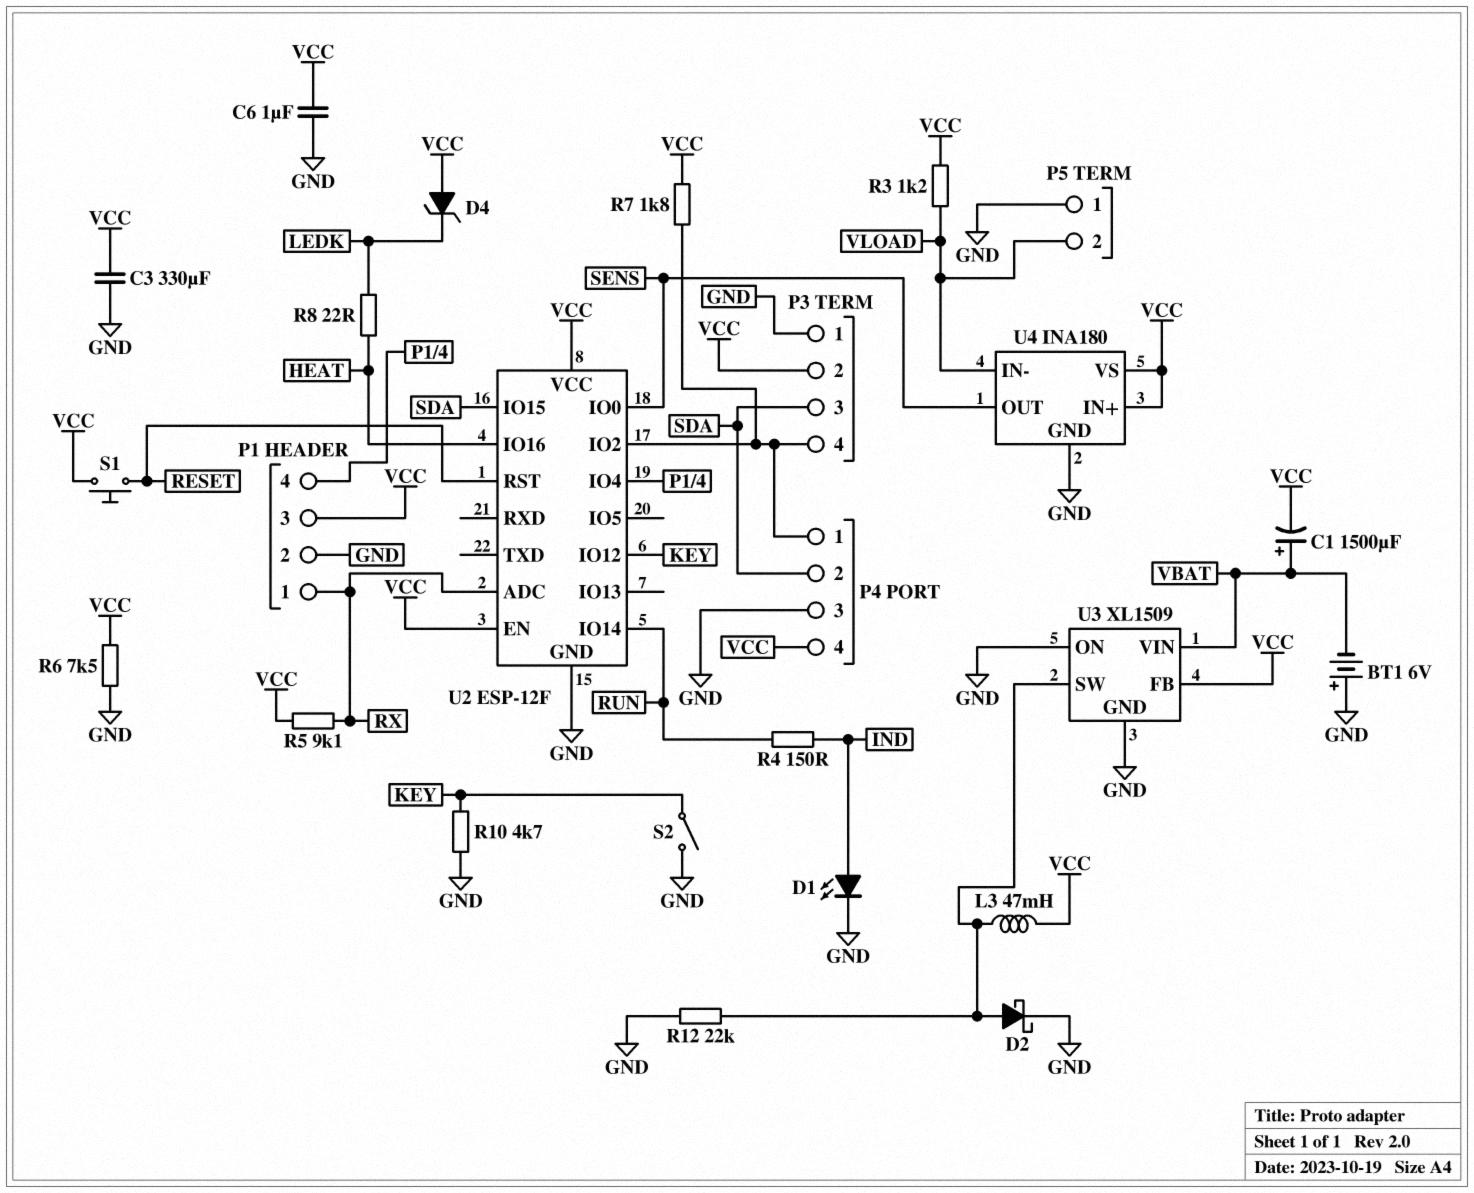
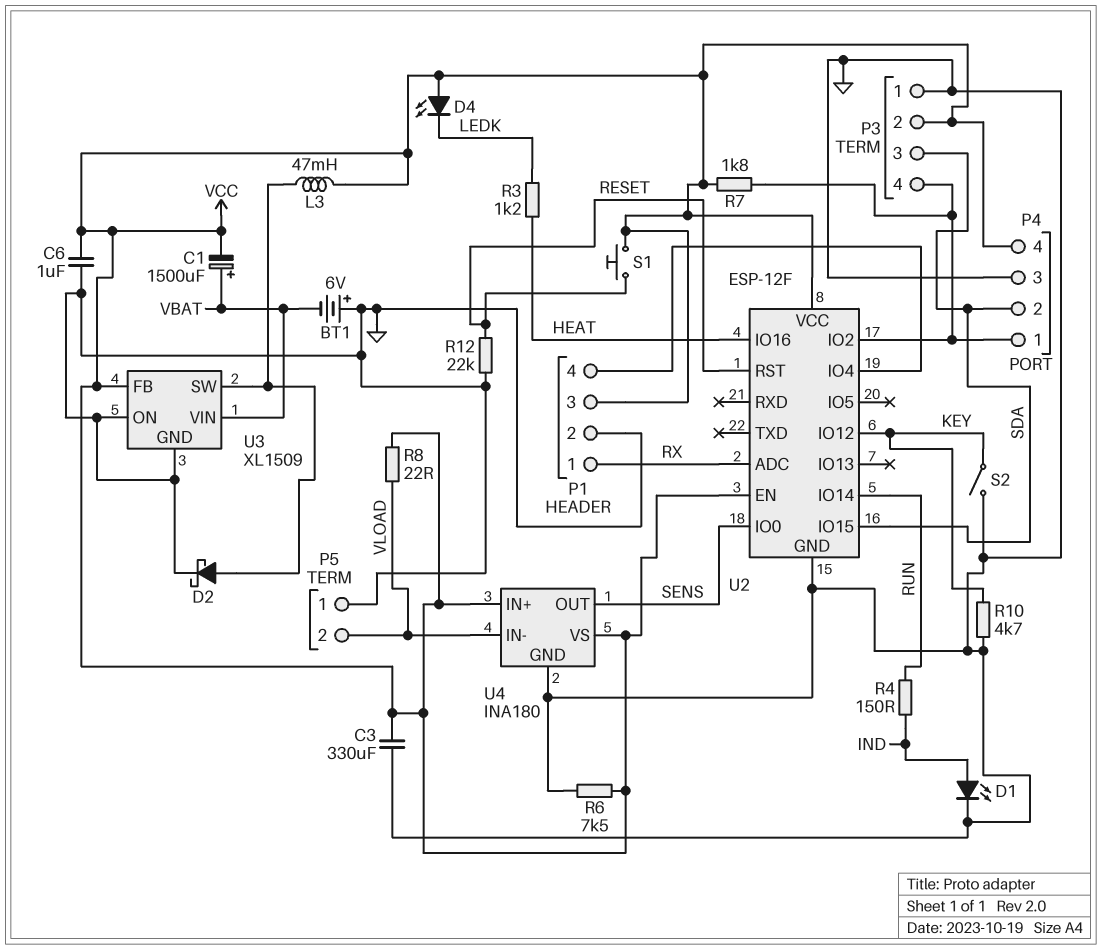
D4: zener (A VCC, K LEDK) -> LED (A VCC, K LEDK)
R3: 1.2k (VCC, VLOAD) -> 1.2k (HEAT, LEDK)
R5: 9.1k (RX, VCC) -> none
R8: 22 (HEAT, LEDK) -> 22 (VCC, VLOAD)
R12: 22k (GND, U3/SW) -> 22k (GND, RESET)

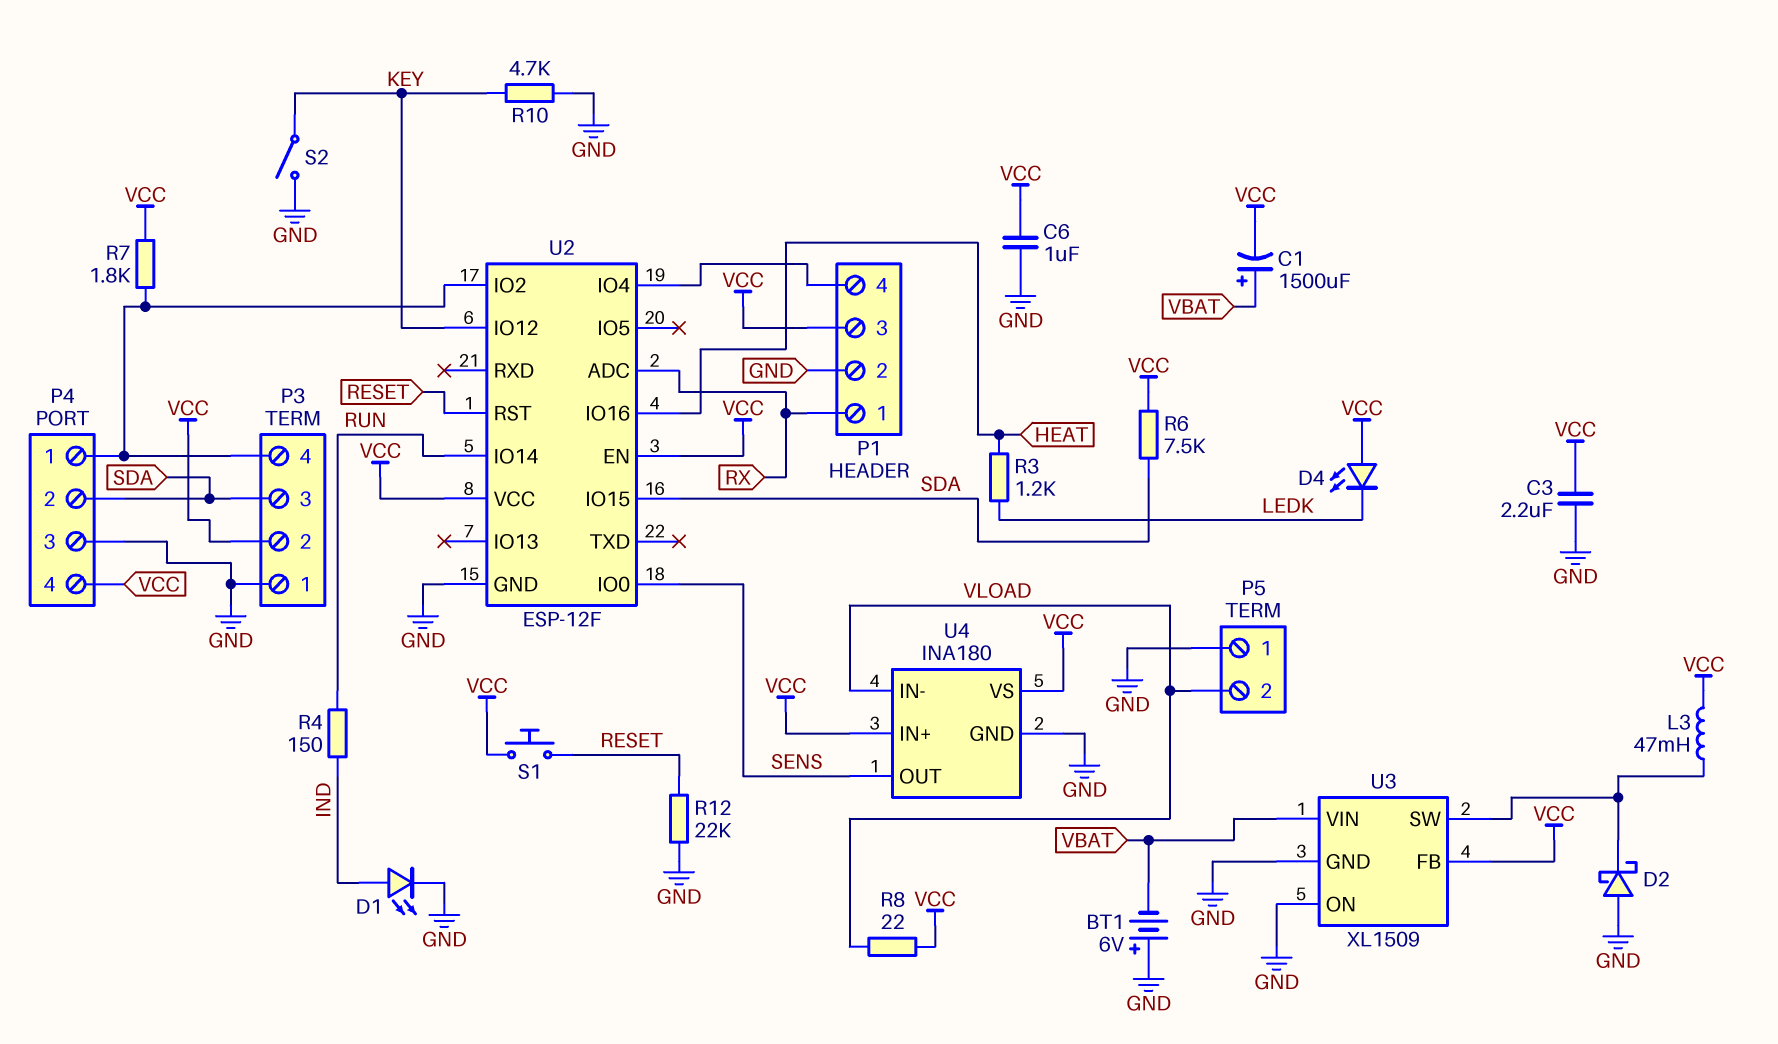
C3: 330uF (GND, VCC) -> 2.2uF (GND, VCC)
D2: schottky (A U3/SW, K GND) -> schottky (A GND, K U3/SW)
R6: 7.5k (GND, VCC) -> 7.5k (SDA, VCC)

